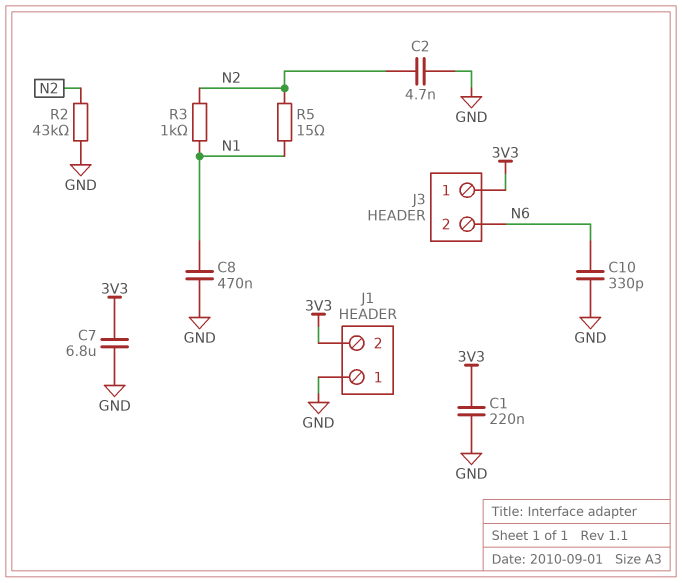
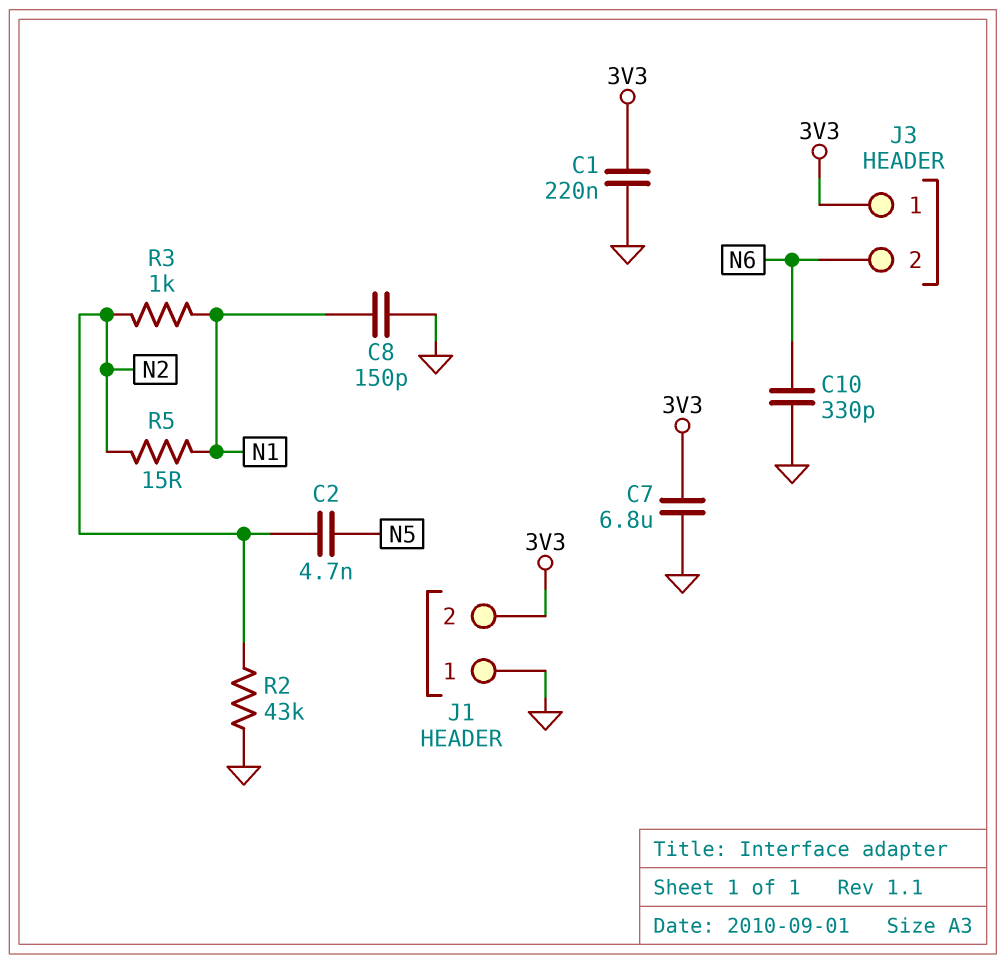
C2: 4.7nF (GND, N2) -> 4.7nF (N2, N5)
C8: 470nF (GND, N1) -> 150pF (GND, N1)

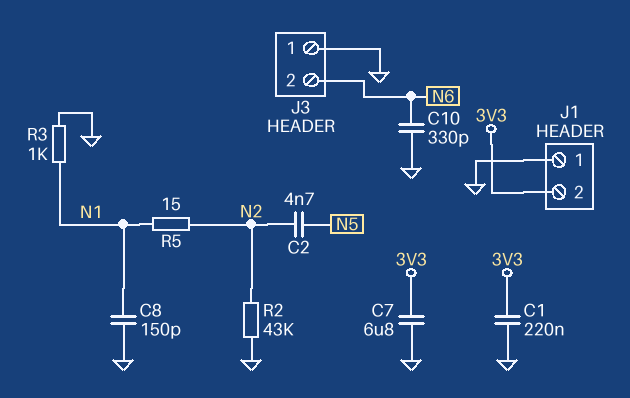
J3 pin 1: 3V3 -> GND
R3: 1k (N1, N2) -> 1k (GND, N1)

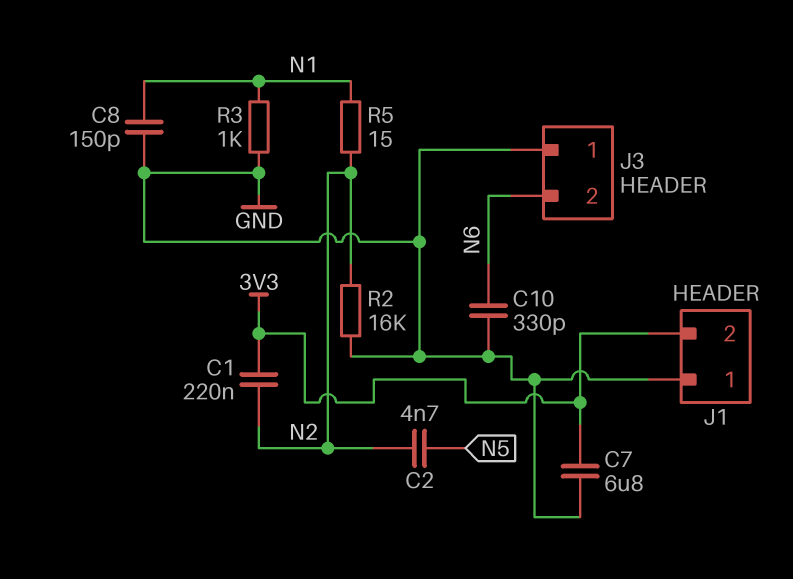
C1: 220nF (3V3, GND) -> 220nF (3V3, N2)
R2: 43k (GND, N2) -> 16k (GND, N2)

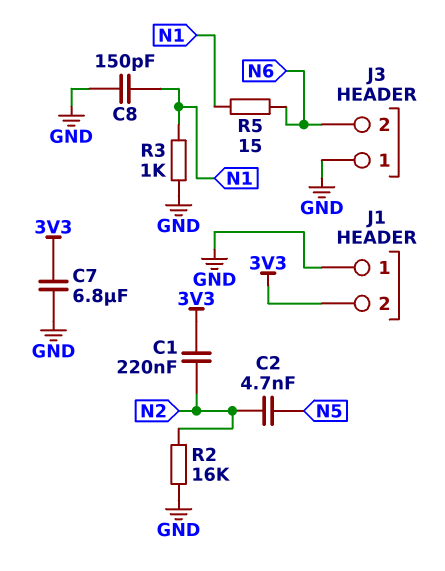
C10: 330pF (GND, N6) -> none
R5: 15 (N1, N2) -> 15 (N1, N6)

